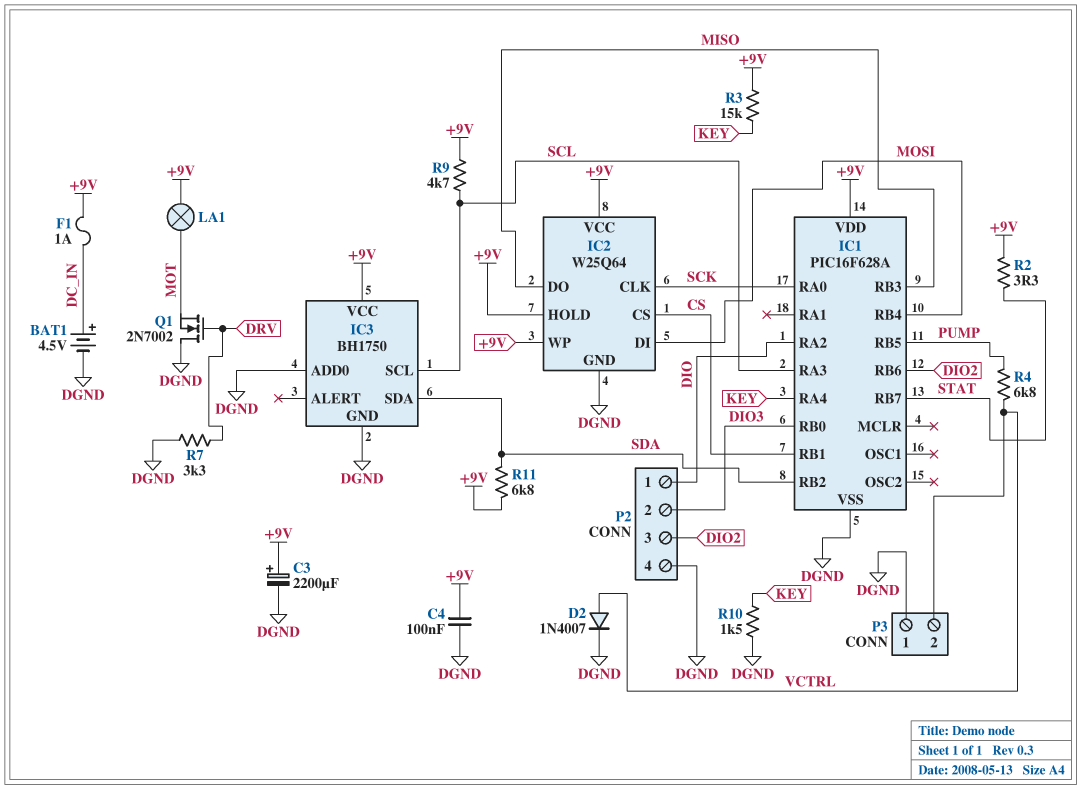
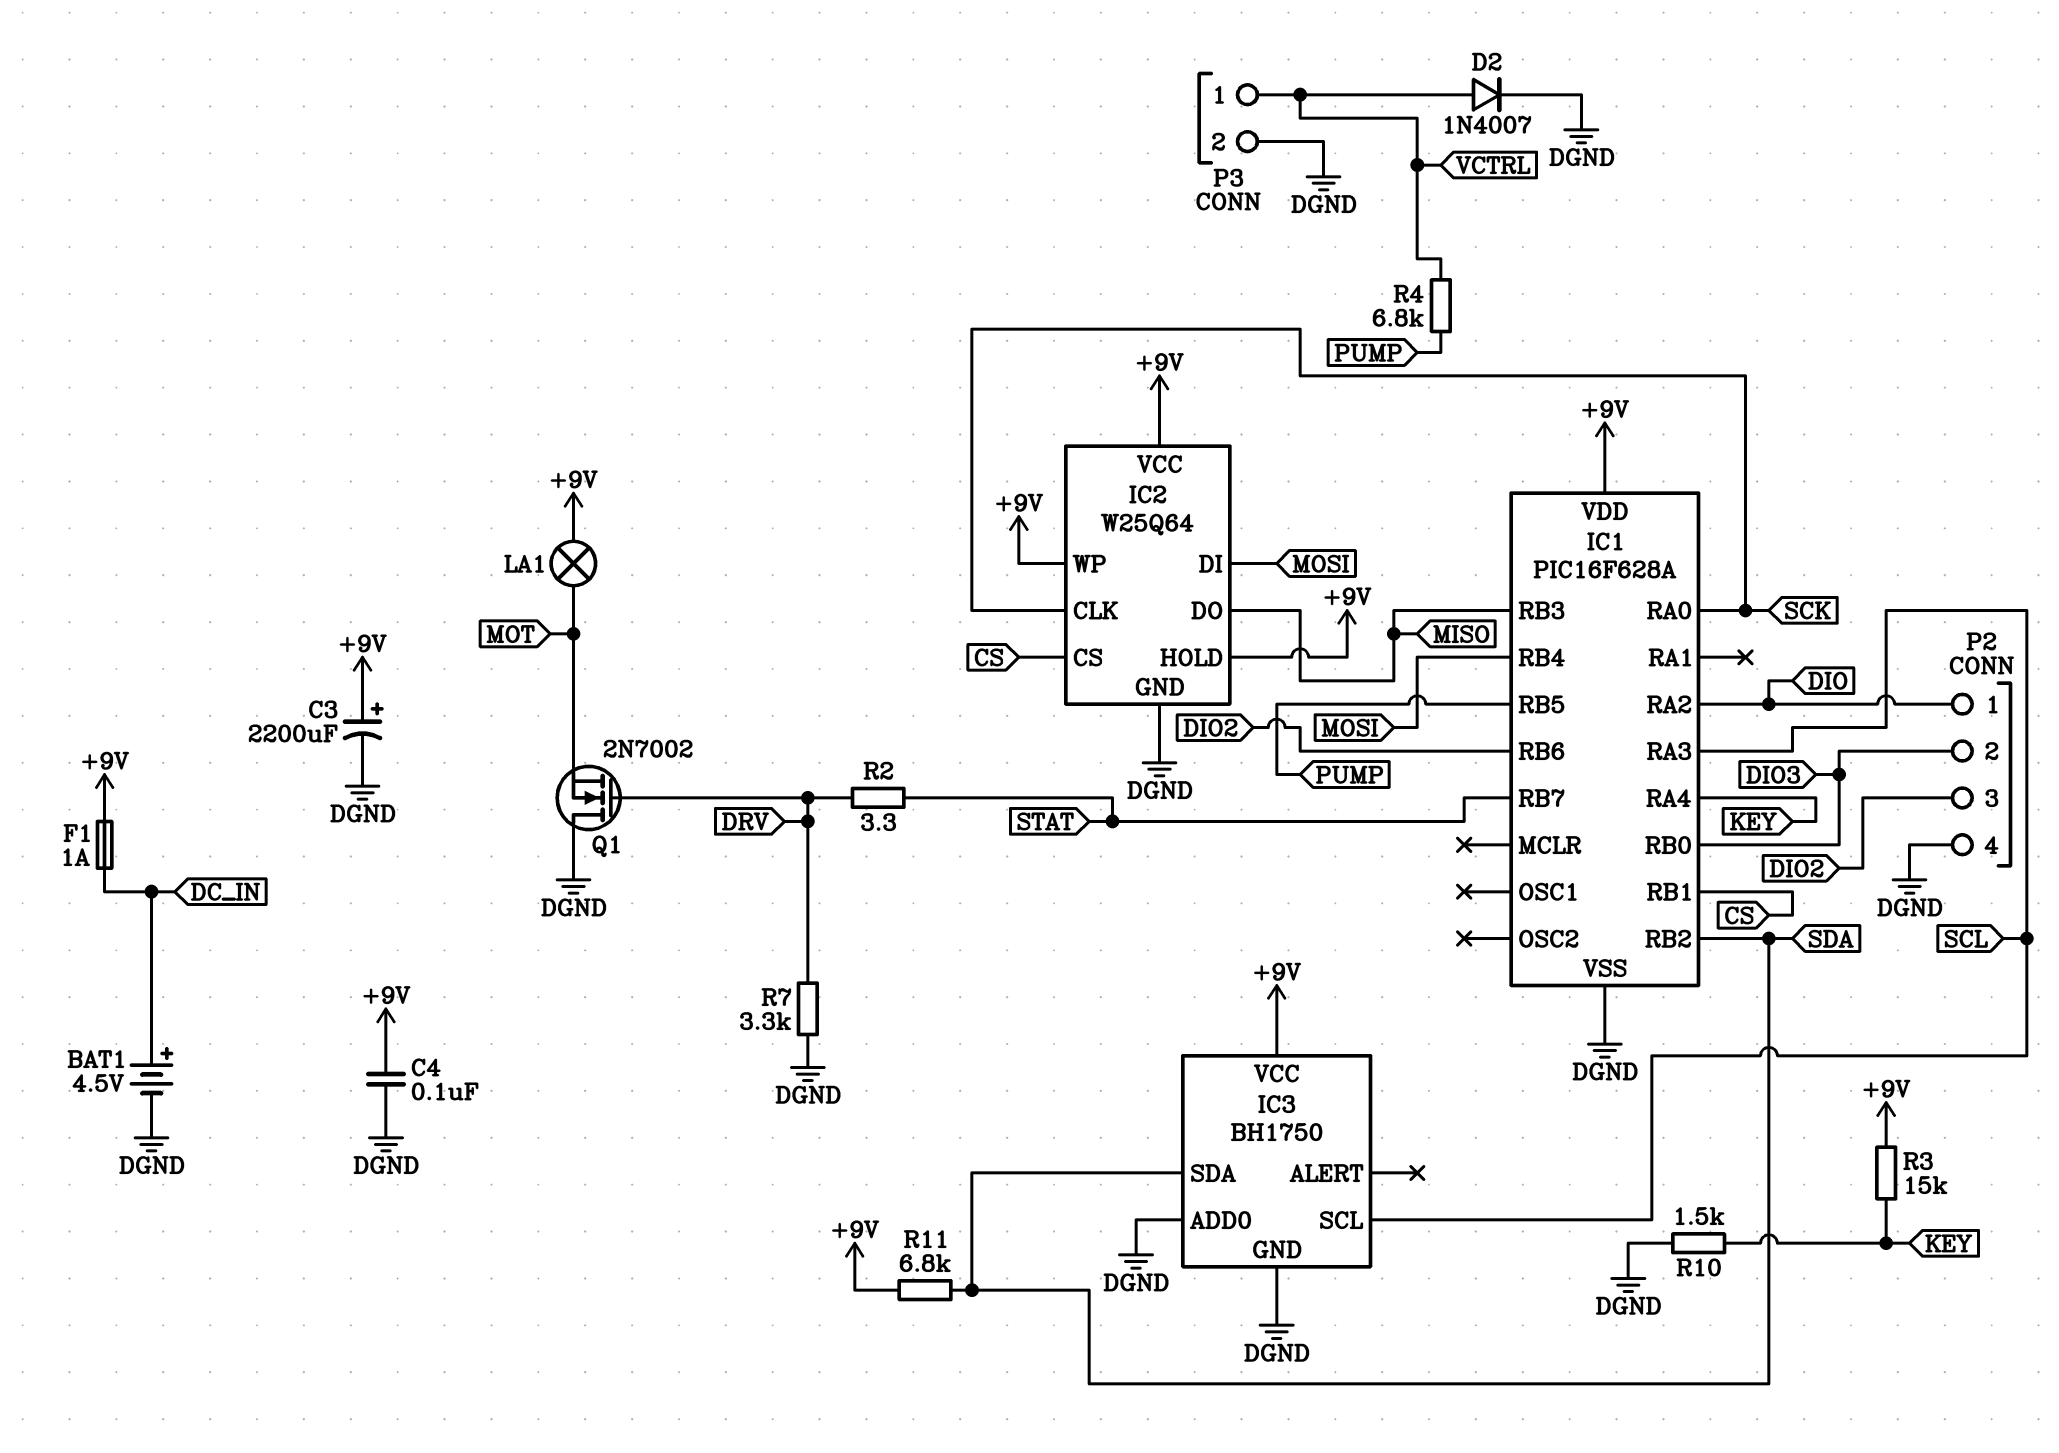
P3 pin 1: DGND -> VCTRL
P3 pin 2: VCTRL -> DGND
R2: 3.3 (+9V, STAT) -> 3.3 (DRV, STAT)
R9: 4.7k (+9V, SCL) -> none

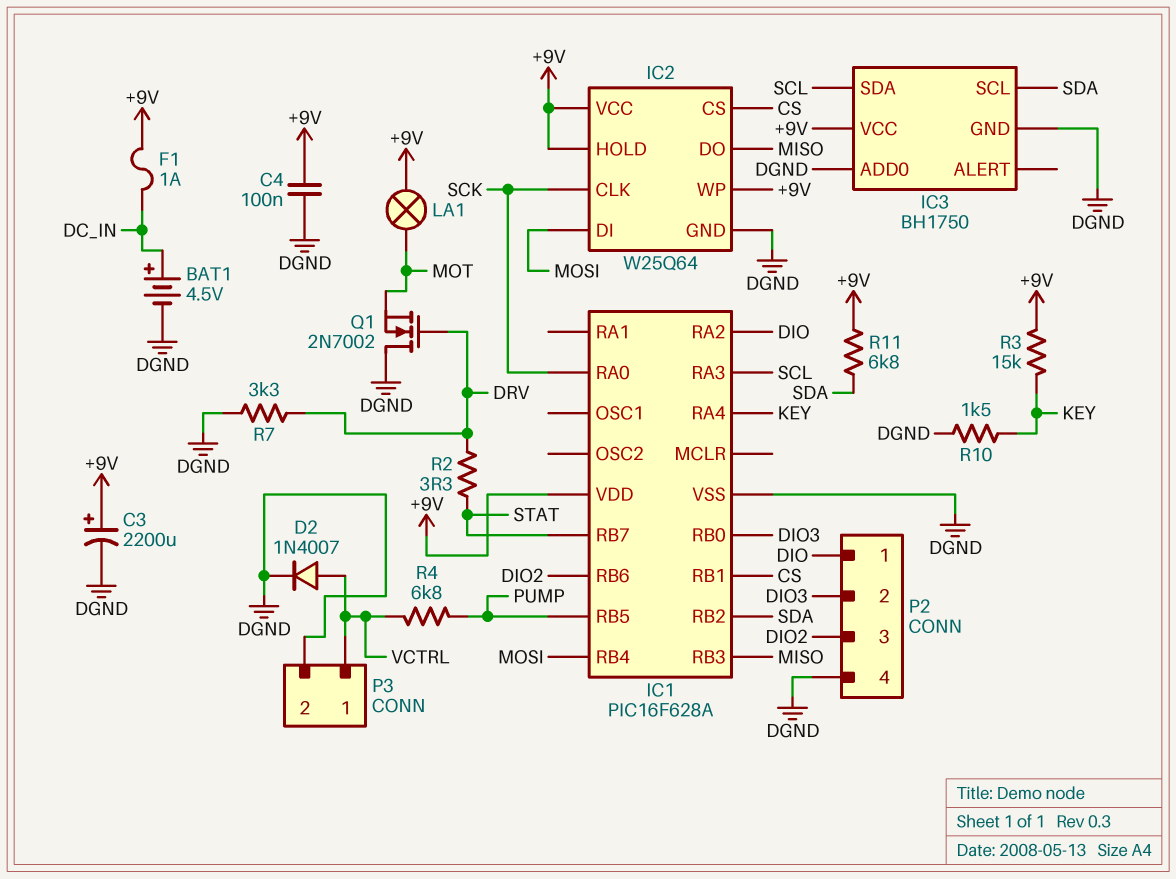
IC3 pin SCL: SCL -> SDA
IC3 pin SDA: SDA -> SCL

